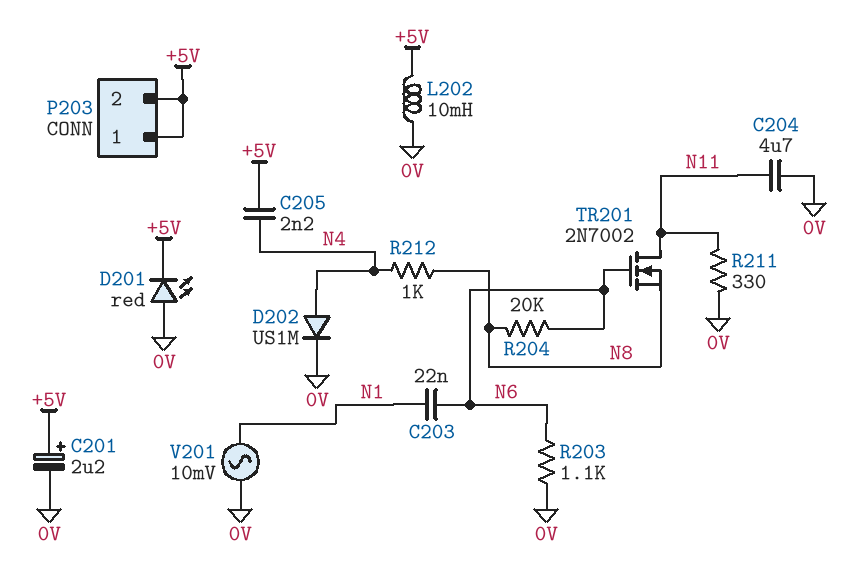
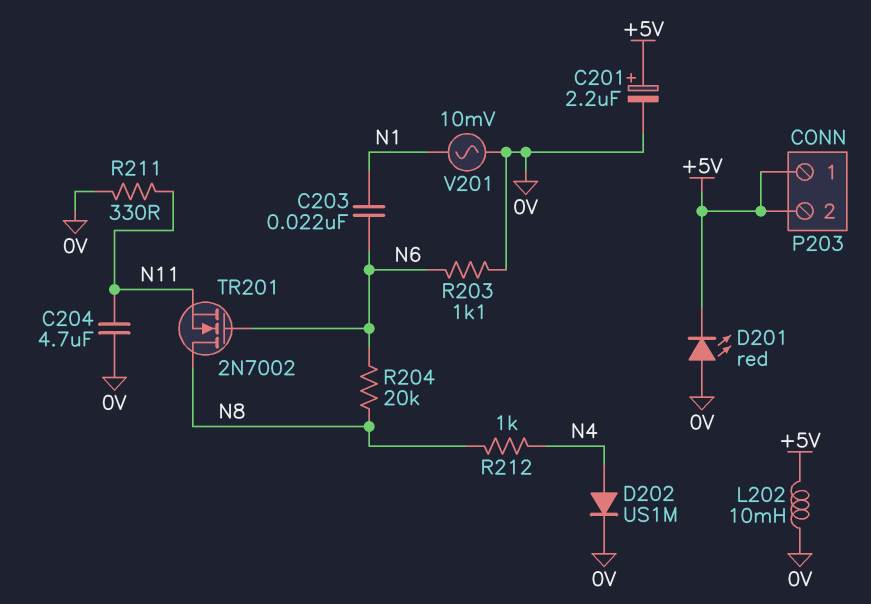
C205: 2.2nF (+5V, N4) -> none
TR201: NMOS 2N7002 (G N6, D N11, S N8) -> NMOS 2N7002 (G N6, D N8, S N11)

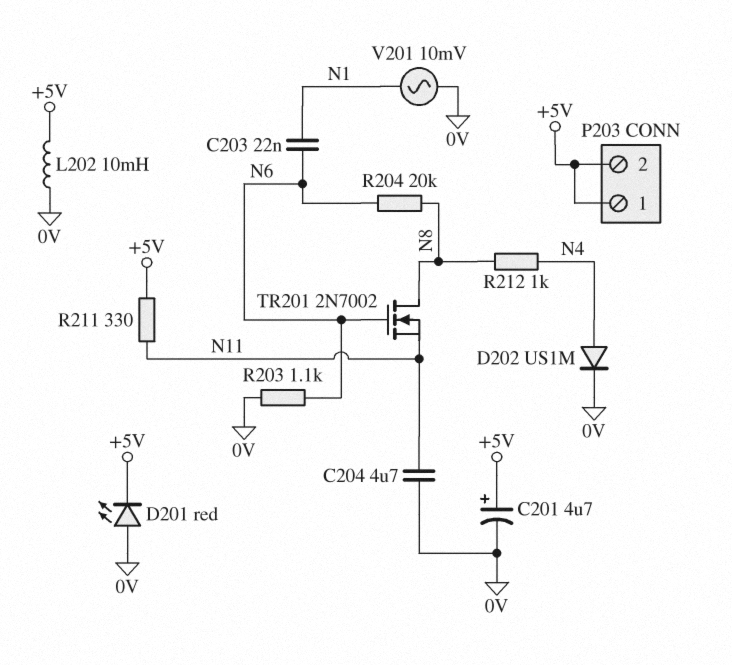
C201: 2.2uF (plus +5V, minus 0V) -> 4.7uF (plus +5V, minus 0V)
R211: 330 (0V, N11) -> 330 (+5V, N11)

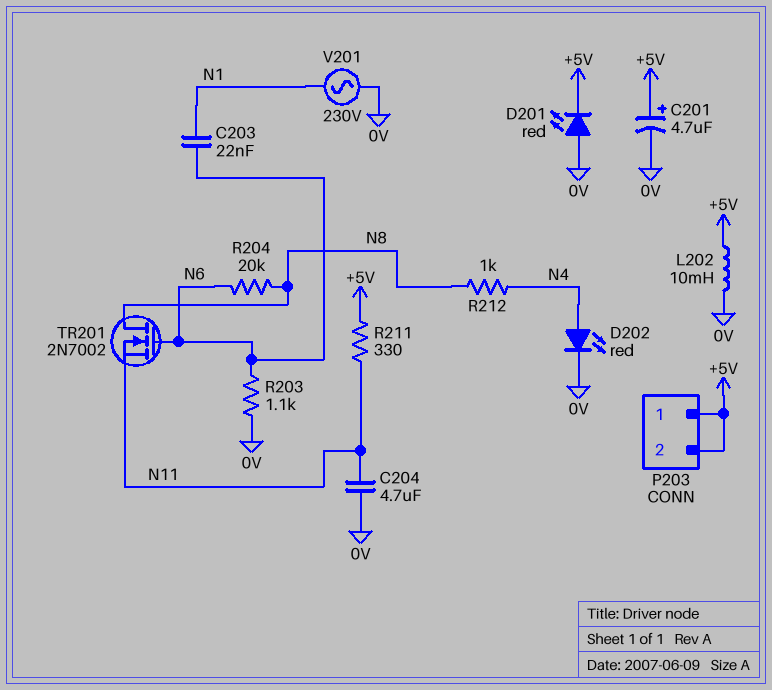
D202: diode US1M (A N4, K 0V) -> LED red (A N4, K 0V)
V201: AC 10mV (0V, N1) -> AC 230V (0V, N1)

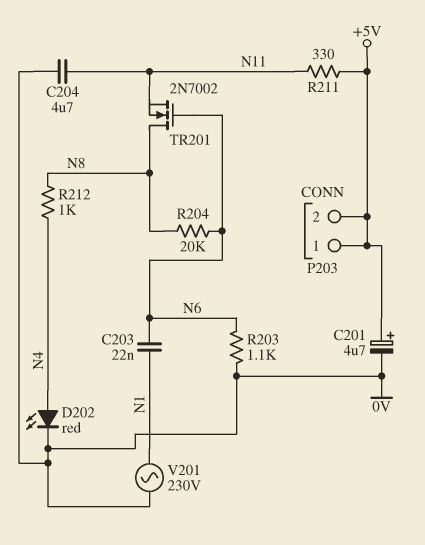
D201: LED red (A 0V, K +5V) -> none
L202: 10mH (+5V, 0V) -> none

